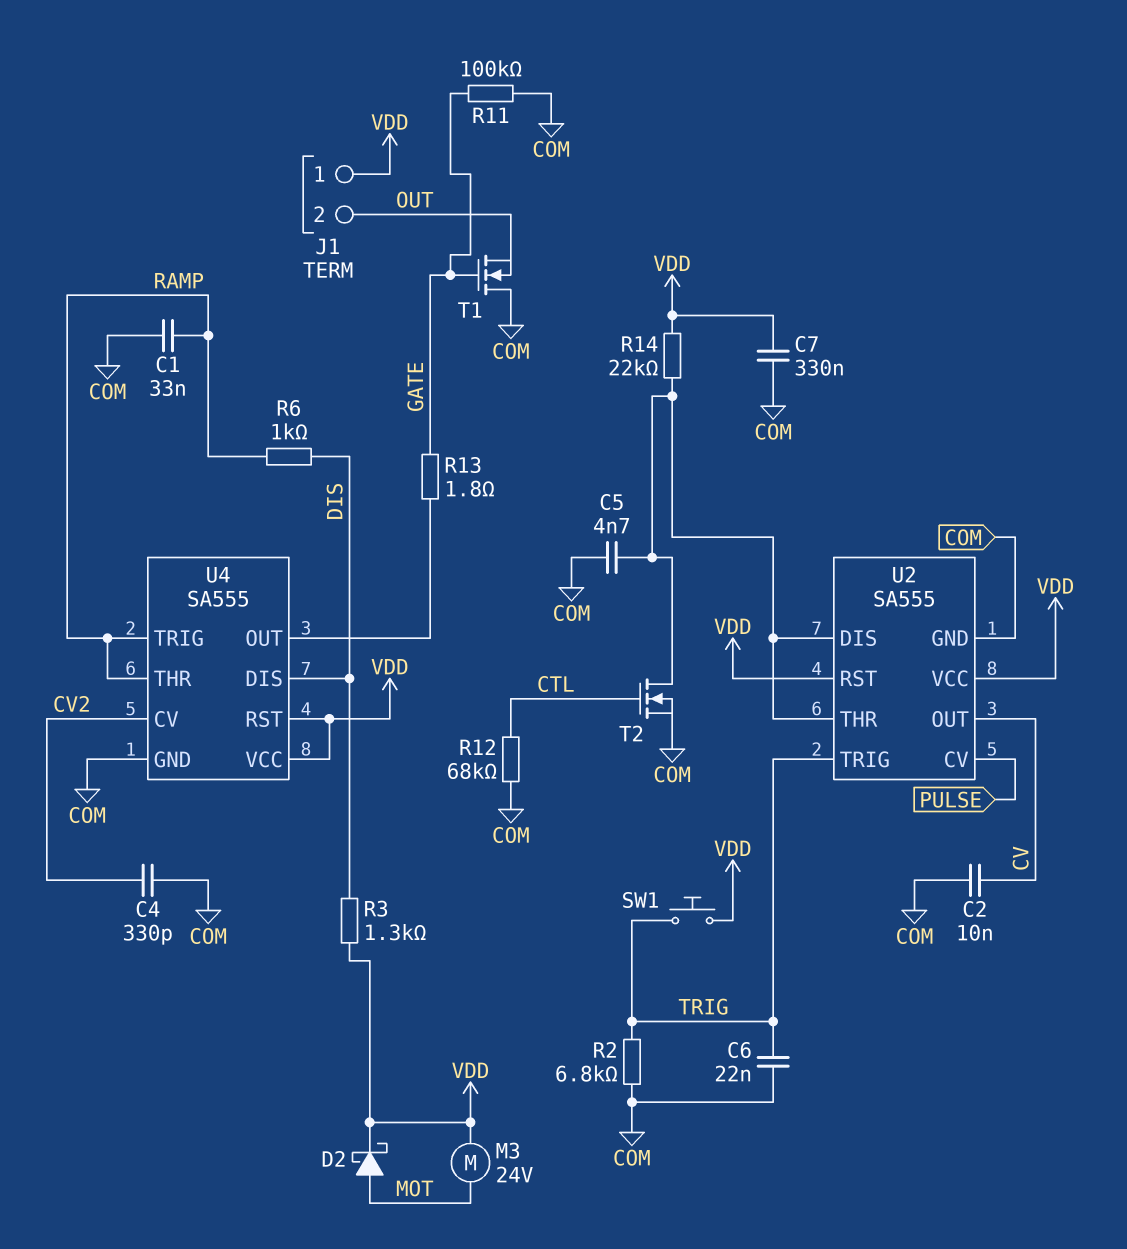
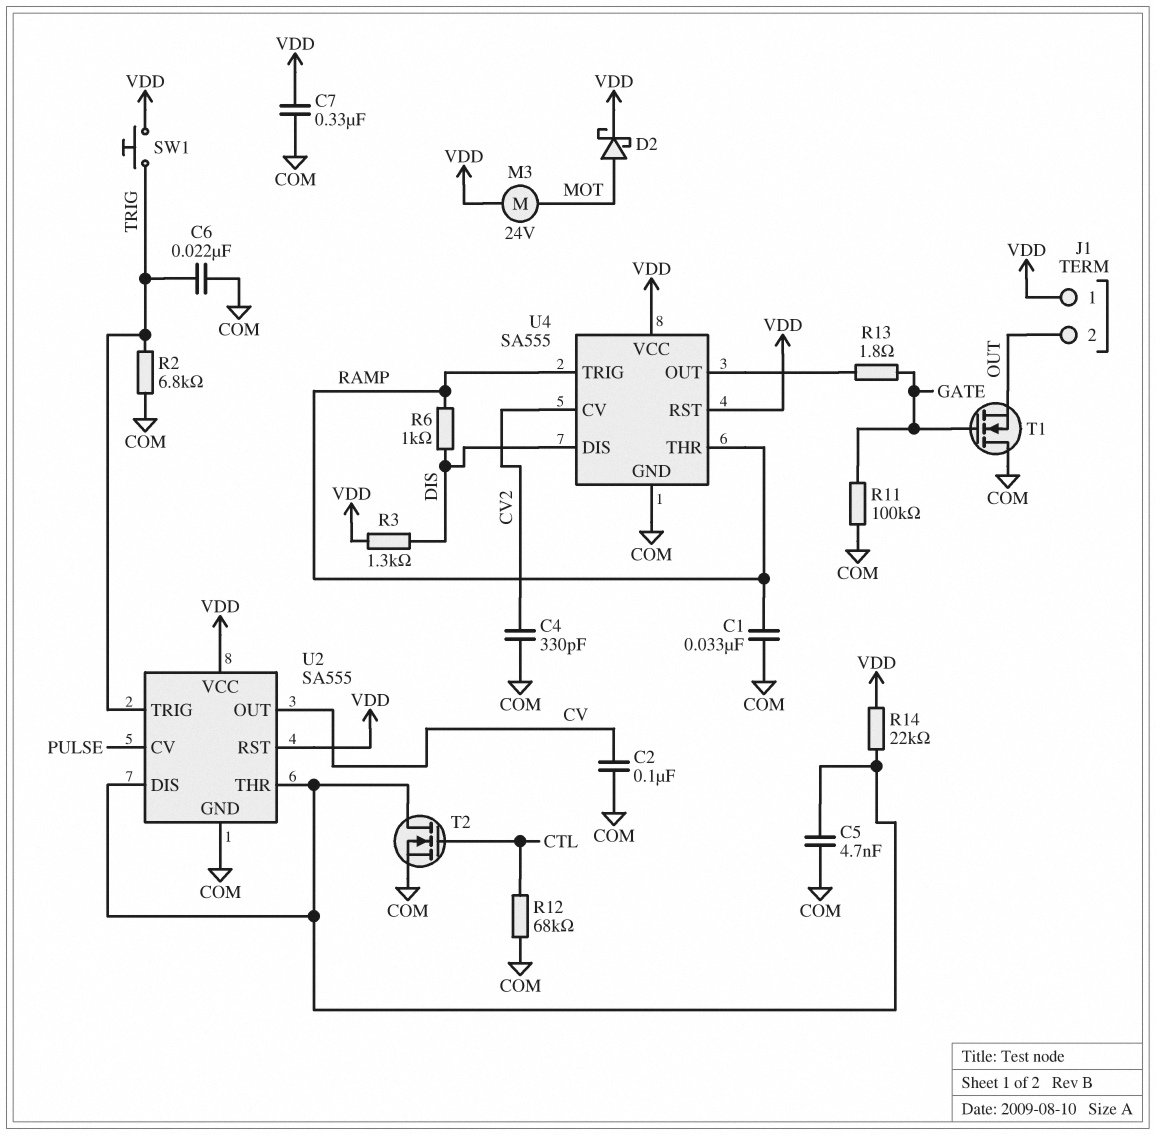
C2: 10nF (COM, CV) -> 100nF (COM, CV)

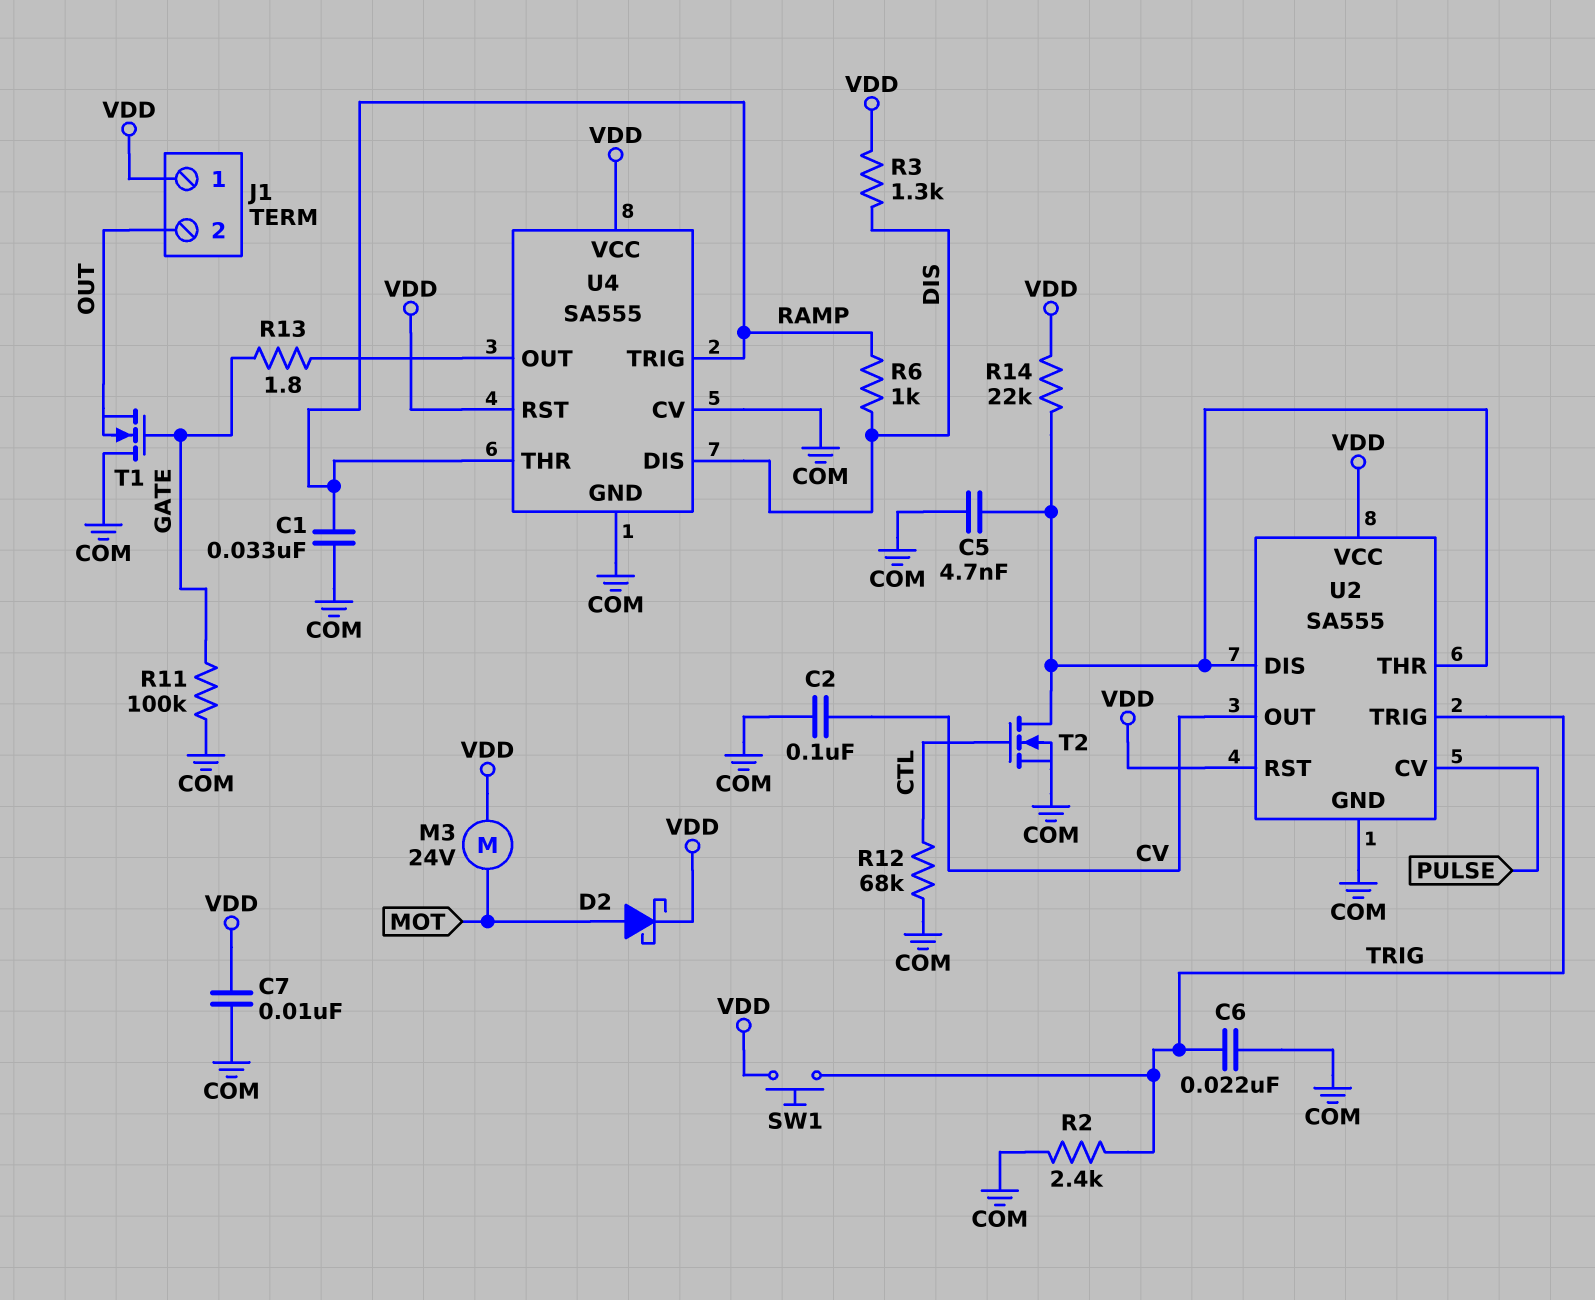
C4: 330pF (COM, CV2) -> none
C7: 330nF (COM, VDD) -> 10nF (COM, VDD)
R2: 6.8k (COM, TRIG) -> 2.4k (COM, TRIG)
U4 pin CV: CV2 -> COM

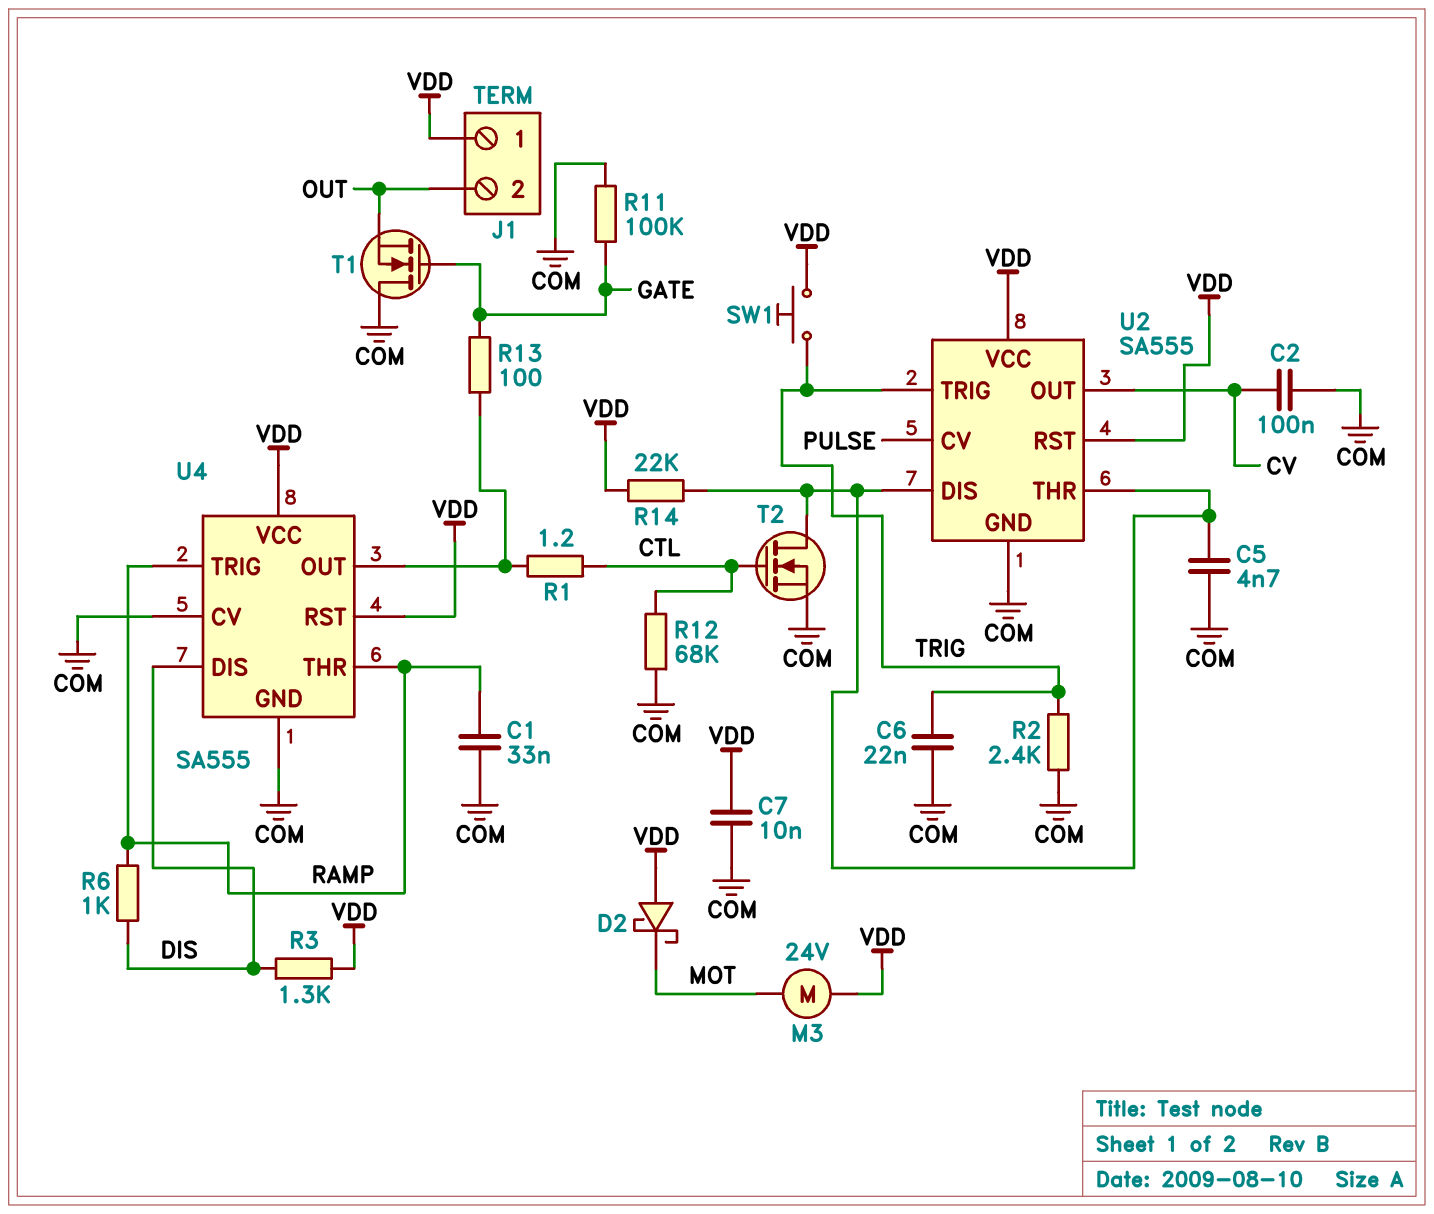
D2: schottky (A MOT, K VDD) -> schottky (A VDD, K MOT)
R1: none -> 1.2 (CTL, U4/OUT)
R13: 1.8 (GATE, U4/OUT) -> 100 (GATE, U4/OUT)

